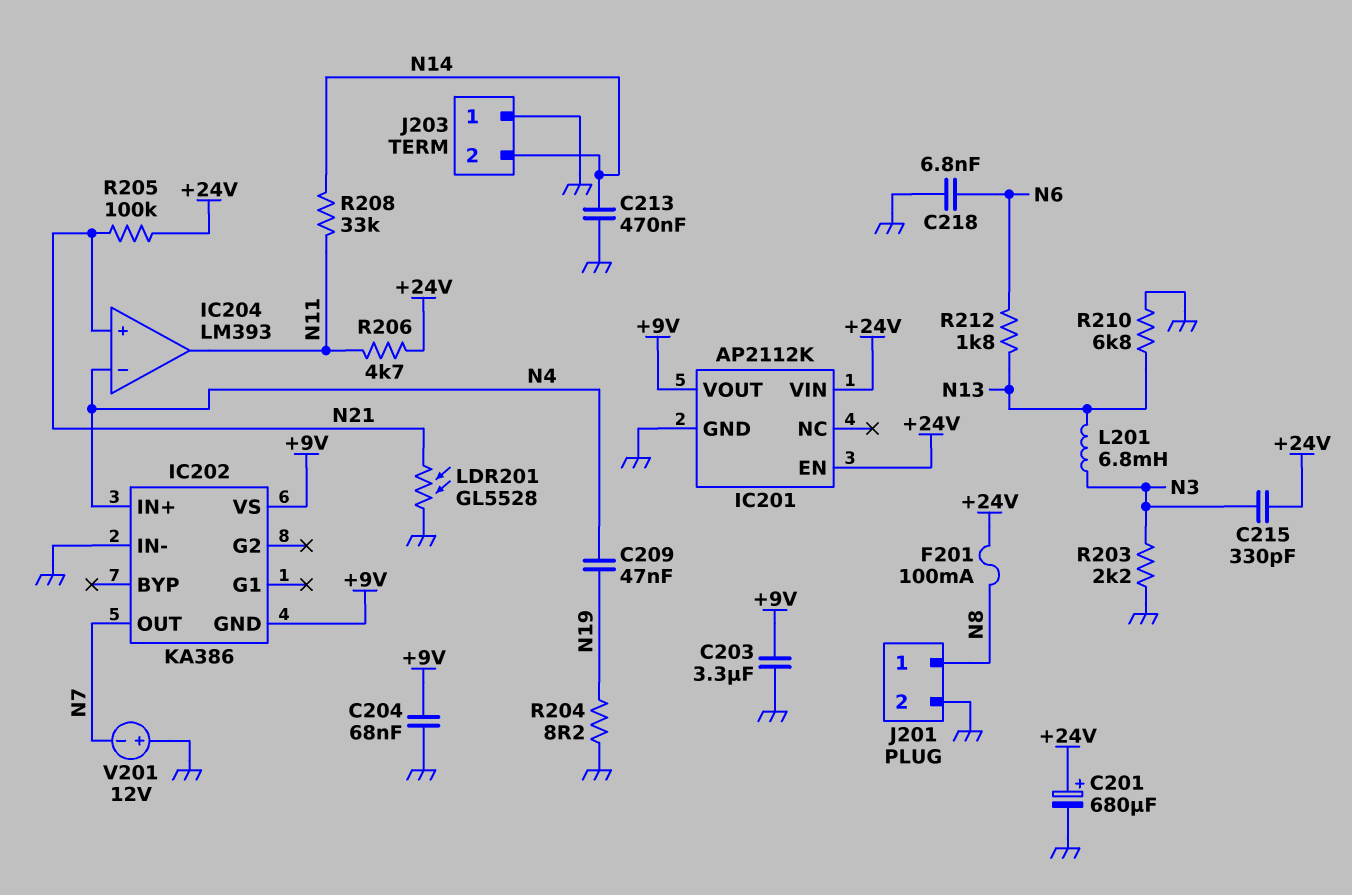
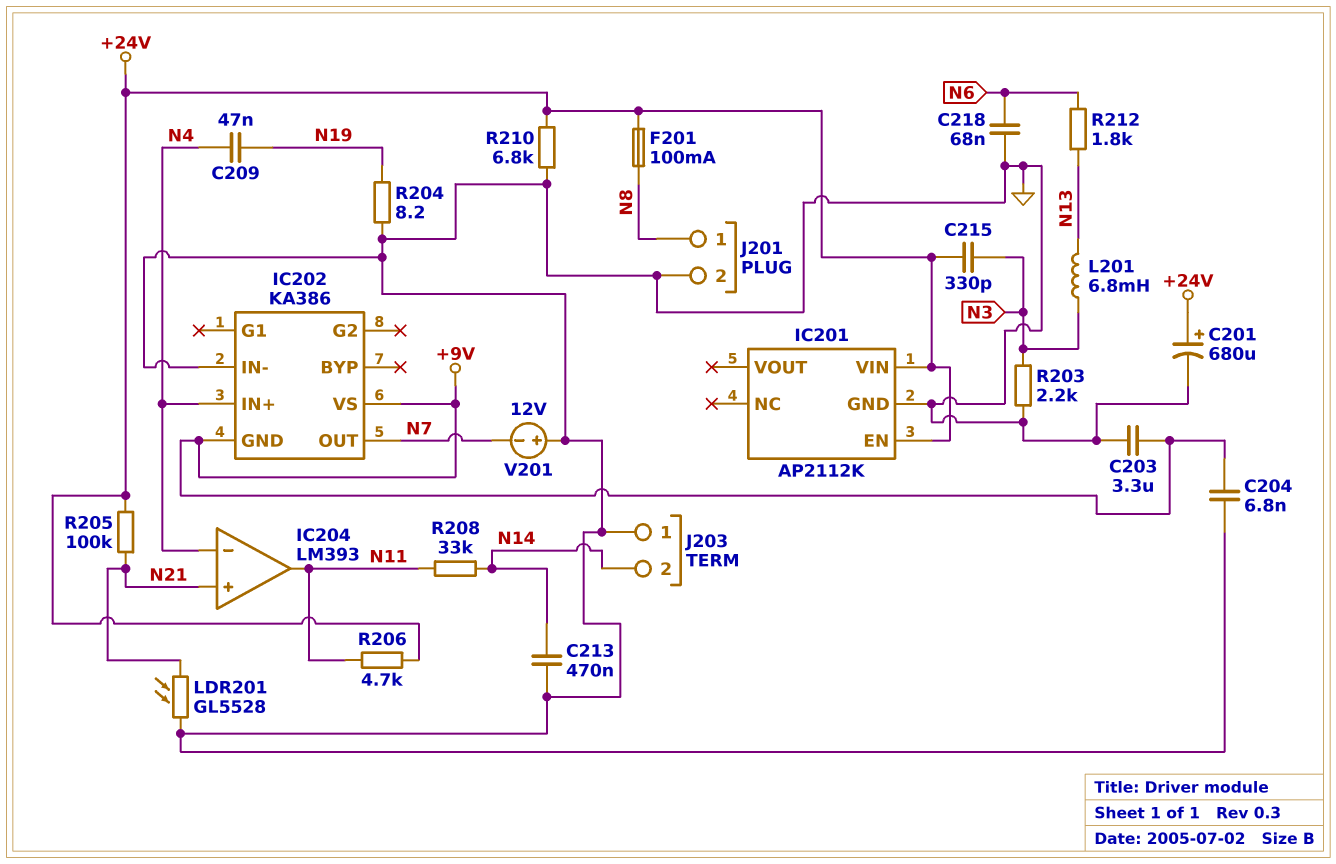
C204: 68nF (+9V, GND) -> 6.8nF (+9V, GND)
C218: 6.8nF (GND, N6) -> 68nF (GND, N6)
IC201 pin VOUT: +9V -> none
R210: 6.8k (GND, N13) -> 6.8k (+24V, GND)

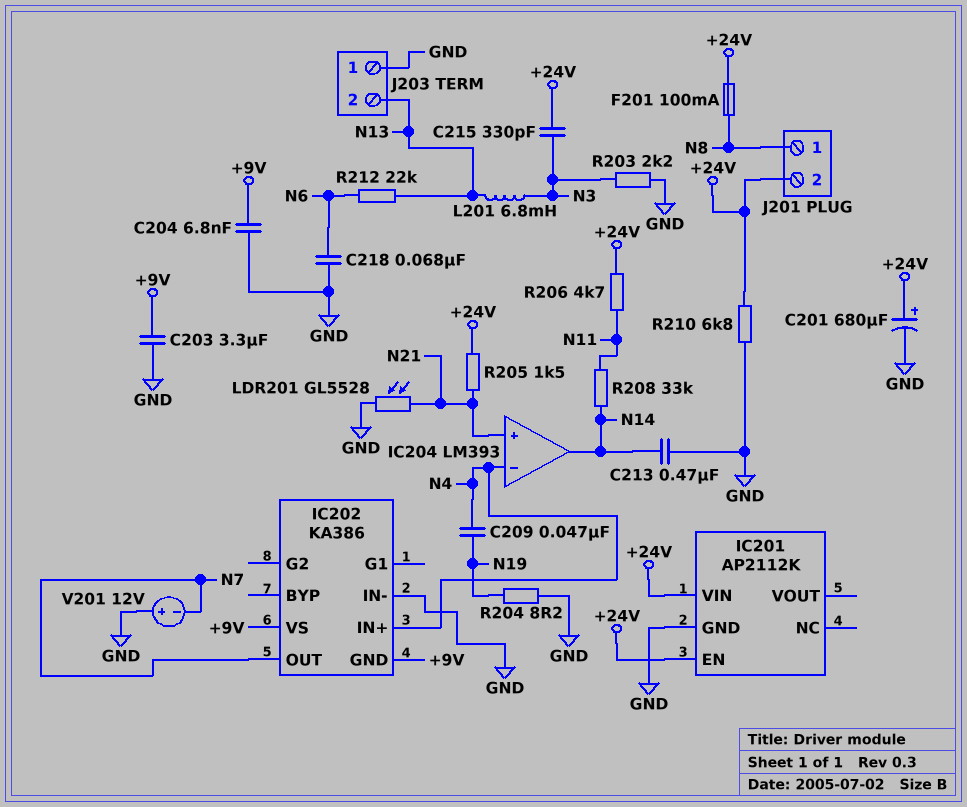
IC204 pin out: N11 -> N14
J201 pin 2: GND -> +24V
J203 pin 2: N14 -> N13
R205: 100k (+24V, N21) -> 1.5k (+24V, N21)
R212: 1.8k (N6, N13) -> 22k (N6, N13)

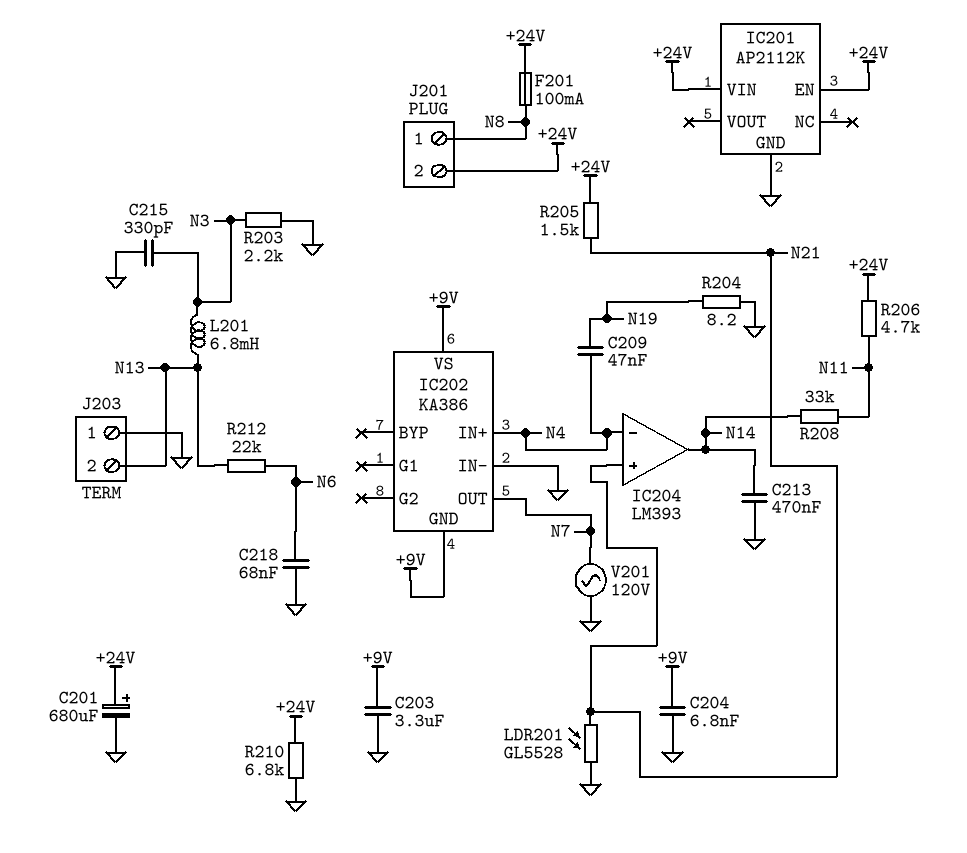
C215: 330pF (+24V, N3) -> 330pF (GND, N3)
V201: 12V (plus GND, minus N7) -> AC 120V (GND, N7)

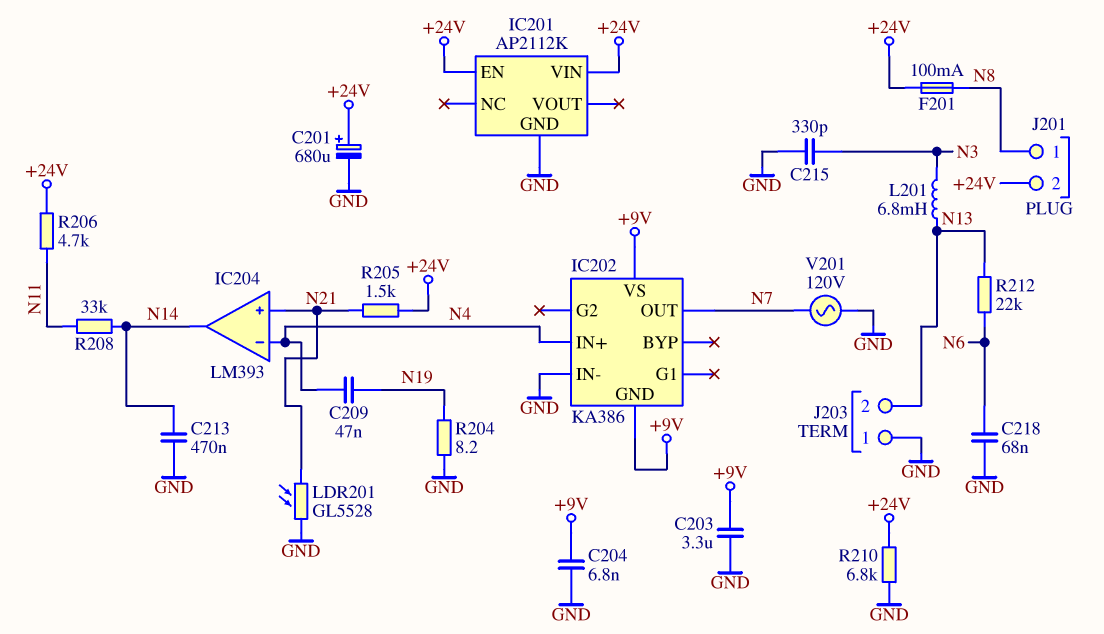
R203: 2.2k (GND, N3) -> none

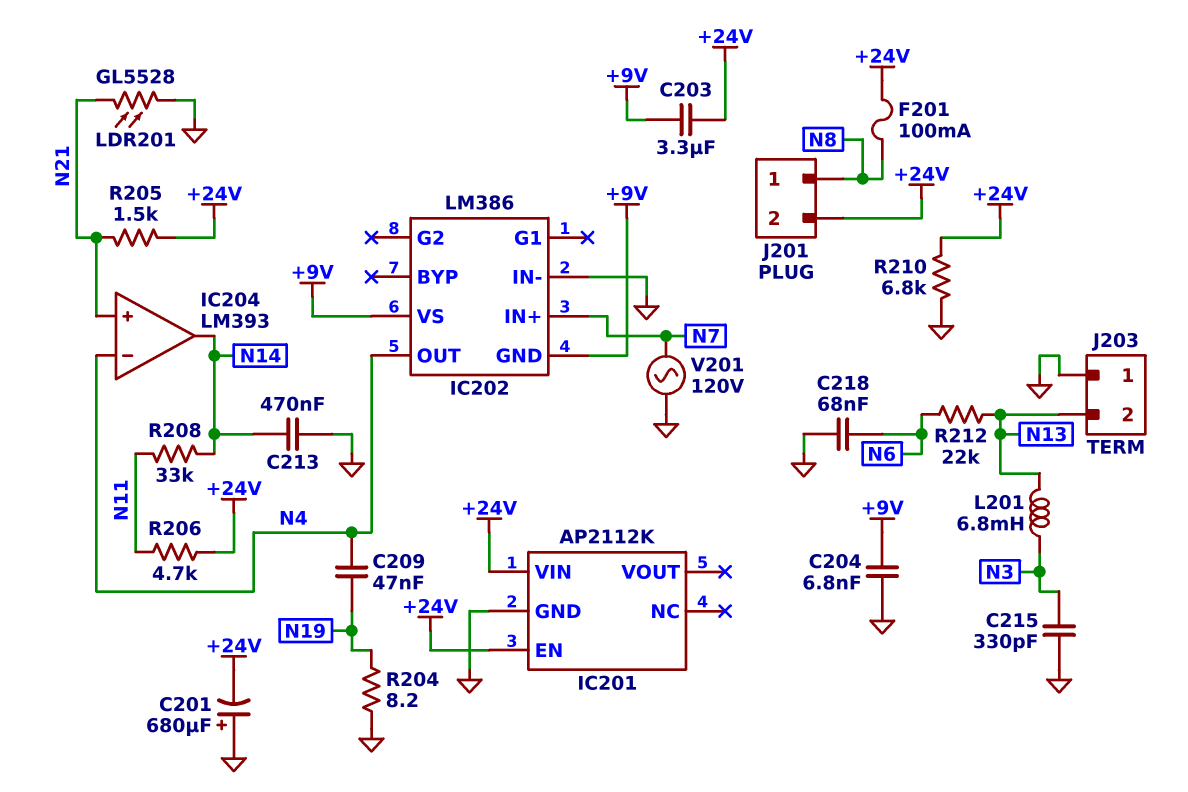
C201: 680uF (plus +24V, minus GND) -> 680uF (plus GND, minus +24V)
C203: 3.3uF (+9V, GND) -> 3.3uF (+9V, +24V)
IC202: KA386 -> LM386
IC202 pin IN+: N4 -> N7
IC202 pin OUT: N7 -> N4

